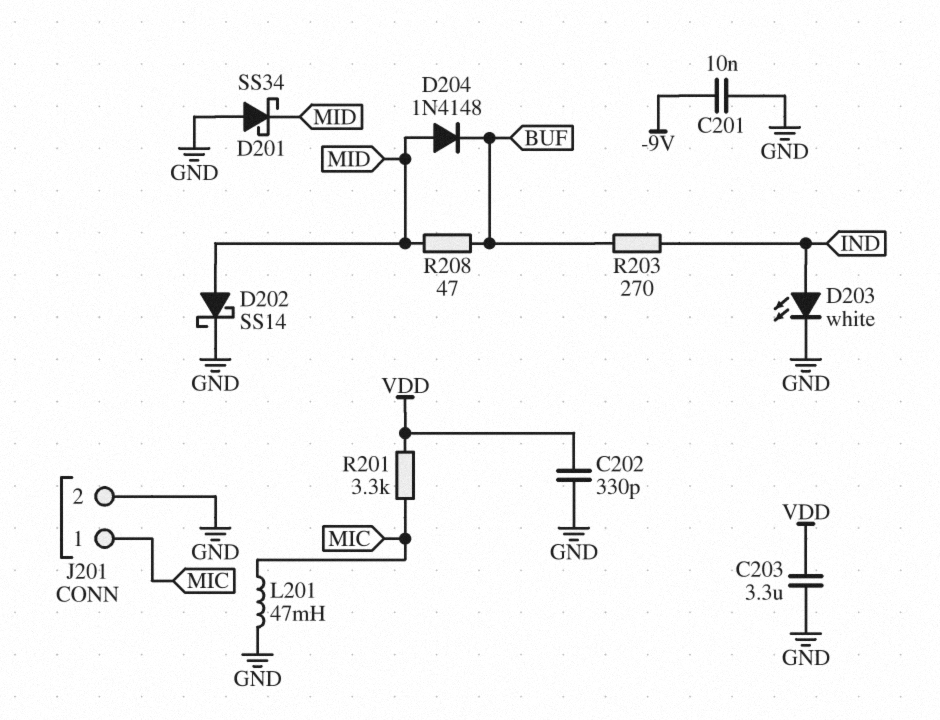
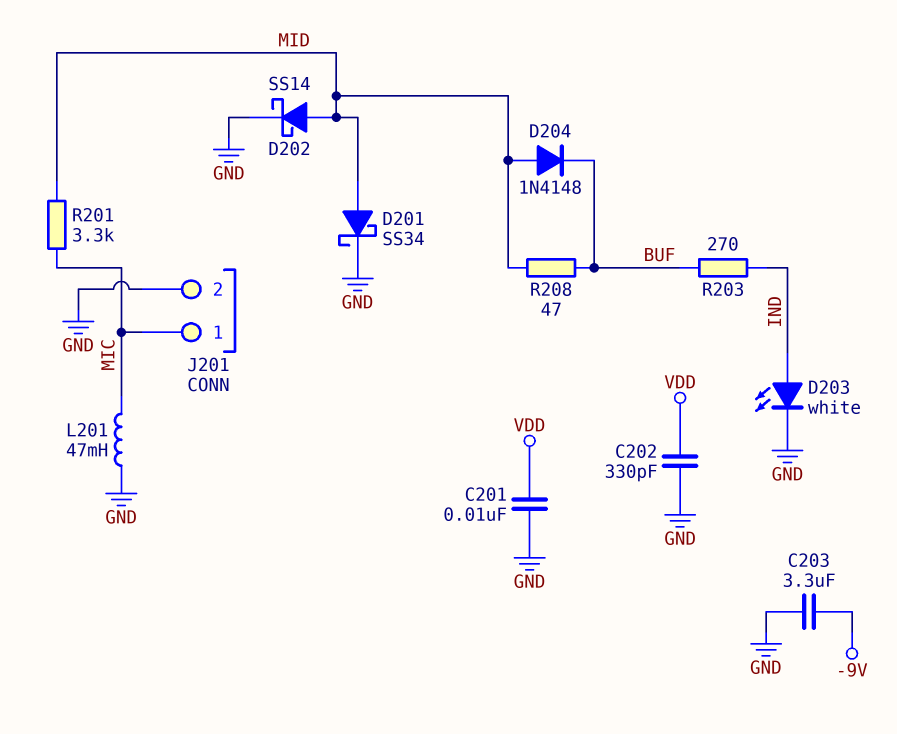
C201: 10nF (-9V, GND) -> 10nF (GND, VDD)
C203: 3.3uF (GND, VDD) -> 3.3uF (-9V, GND)
D201: schottky SS34 (A GND, K MID) -> schottky SS34 (A MID, K GND)
R201: 3.3k (MIC, VDD) -> 3.3k (MIC, MID)

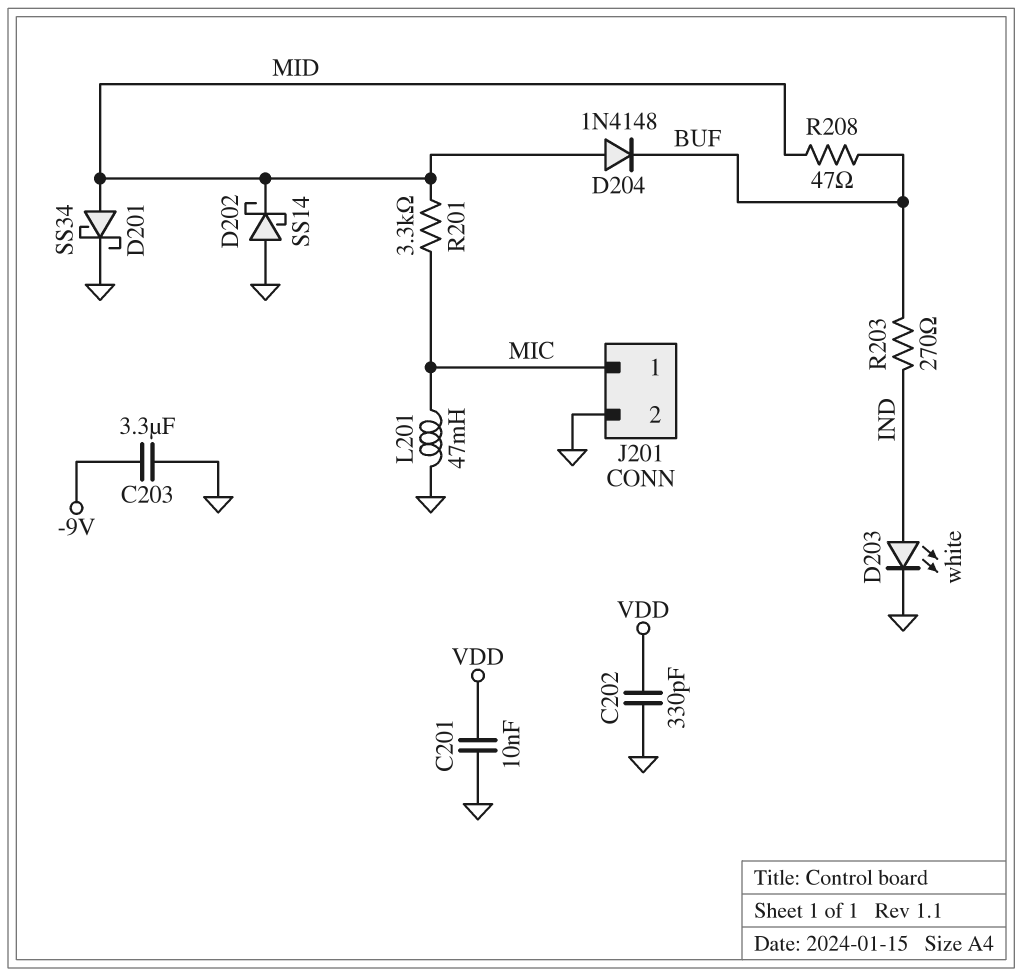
D202: schottky SS14 (A MID, K GND) -> schottky SS14 (A GND, K MID)

